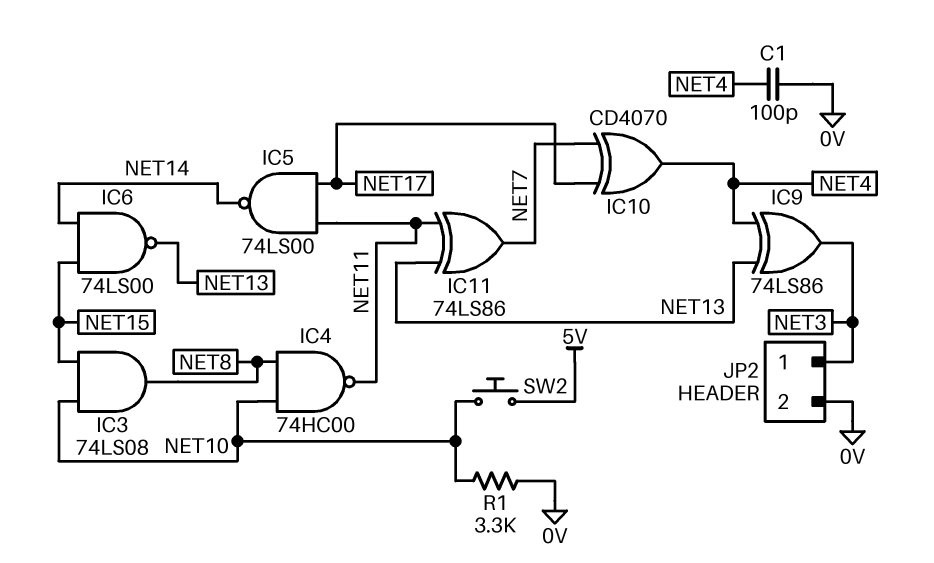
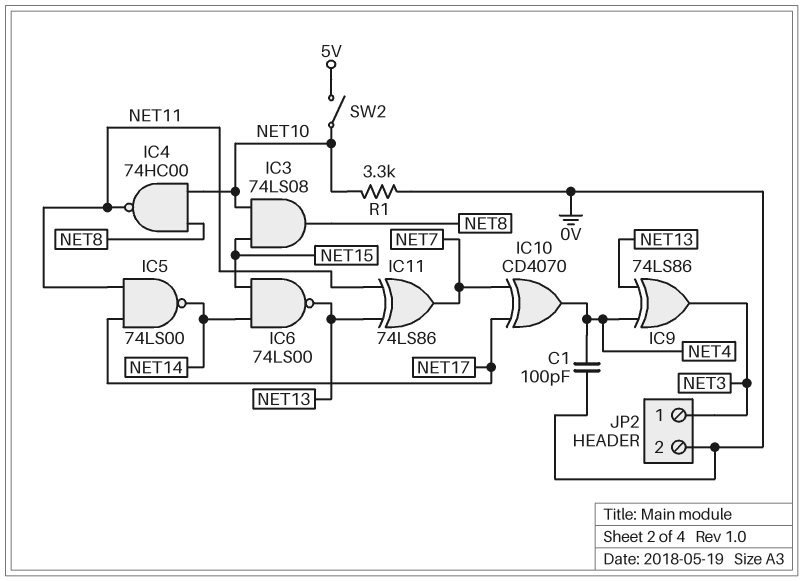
SW2: button (5V, NET10) -> switch (5V, NET10)

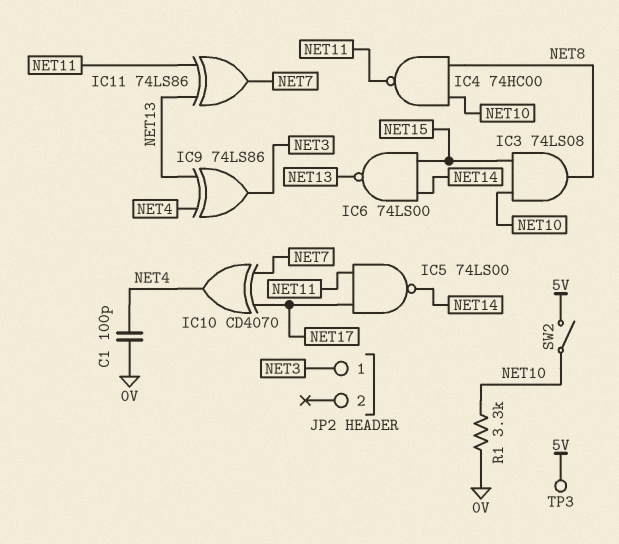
JP2 pin 2: 0V -> none
TP3: none -> test point (5V)

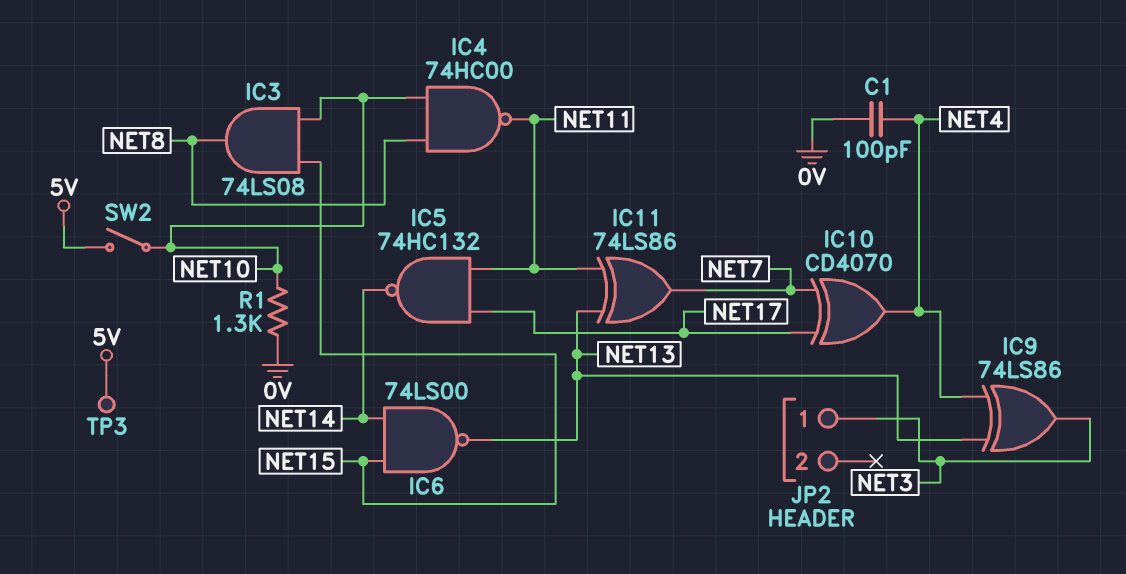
IC5: NAND 74LS00 (in NET11, in NET17, out NET14) -> NAND 74HC132 (in NET11, in NET17, out NET14)
R1: 3.3k (0V, NET10) -> 1.3k (0V, NET10)

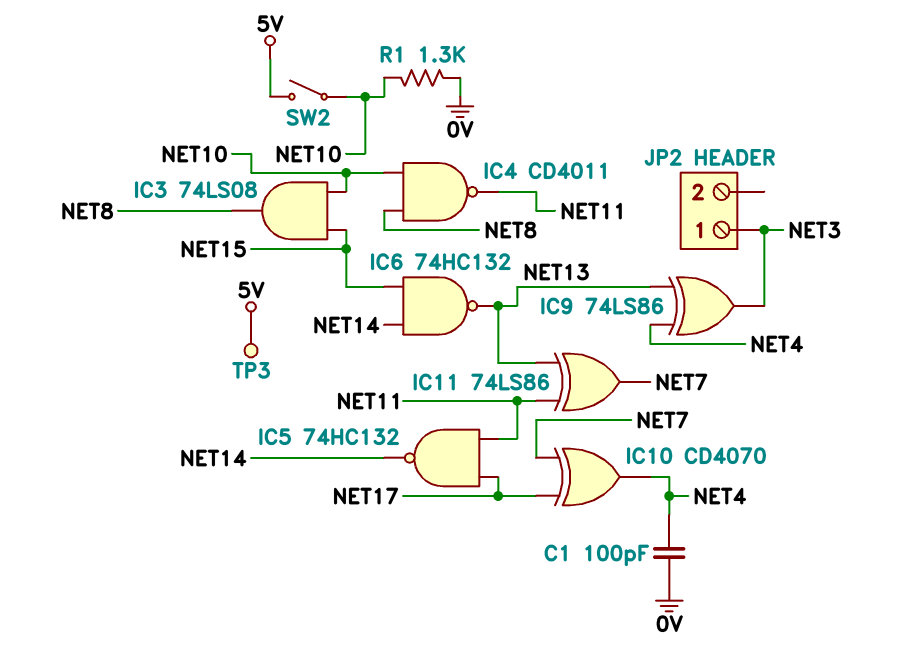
IC4: NAND 74HC00 (in NET8, in NET10, out NET11) -> NAND CD4011 (in NET8, in NET10, out NET11)
IC6: NAND 74LS00 (in NET14, in NET15, out NET13) -> NAND 74HC132 (in NET14, in NET15, out NET13)

